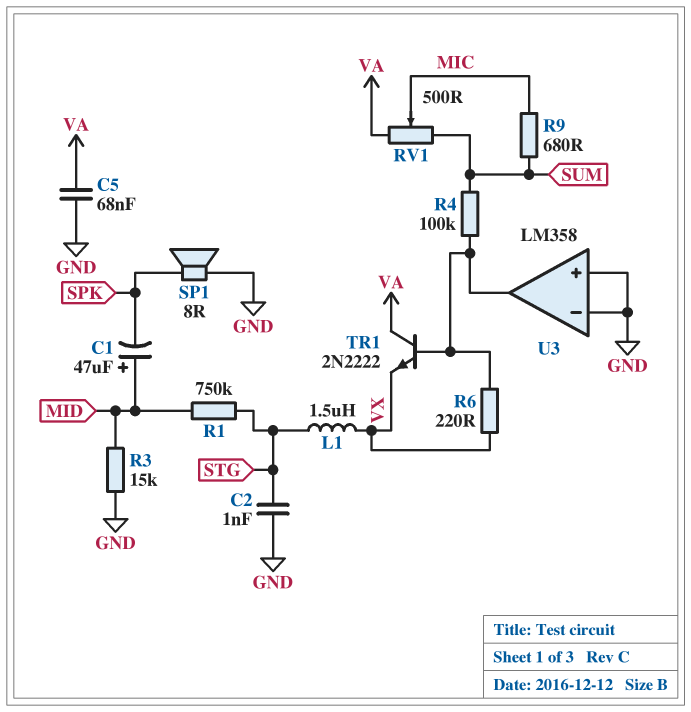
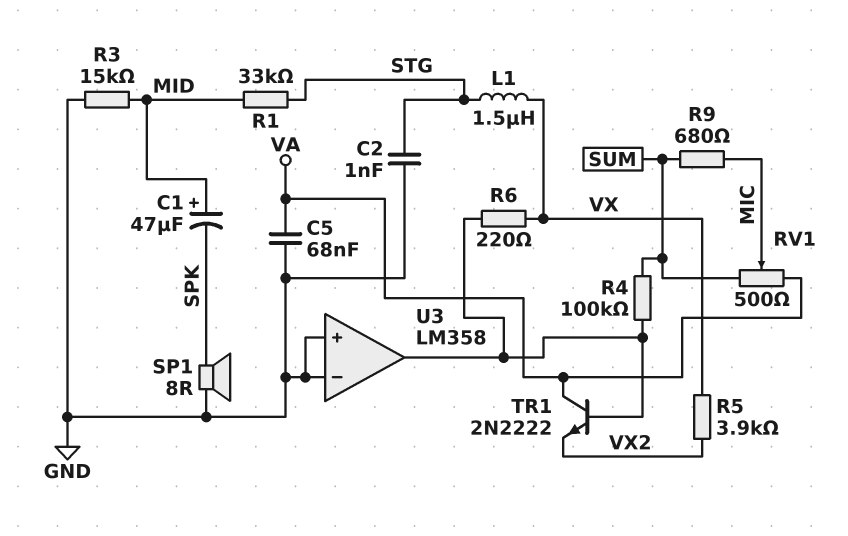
R1: 750k (MID, STG) -> 33k (MID, STG)
R5: none -> 3.9k (VX, VX2)
TR1: NPN 2N2222 (B U3/out, C VA, E VX) -> NPN 2N2222 (B U3/out, C VA, E VX2)

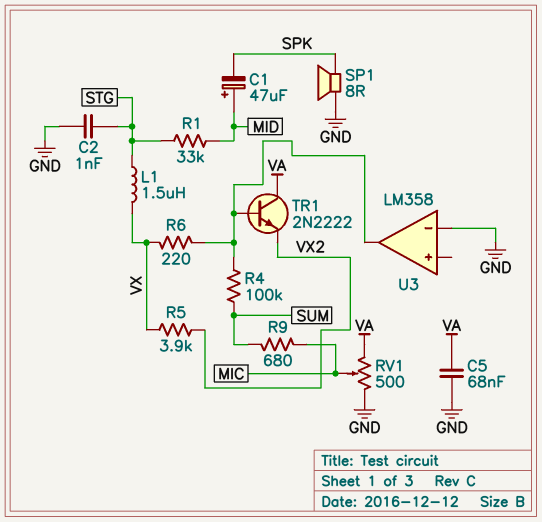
R3: 15k (GND, MID) -> none
RV1: 500 (SUM, VA, wiper MIC) -> 500 (GND, VA, wiper MIC)
U3 pin in+: GND -> none

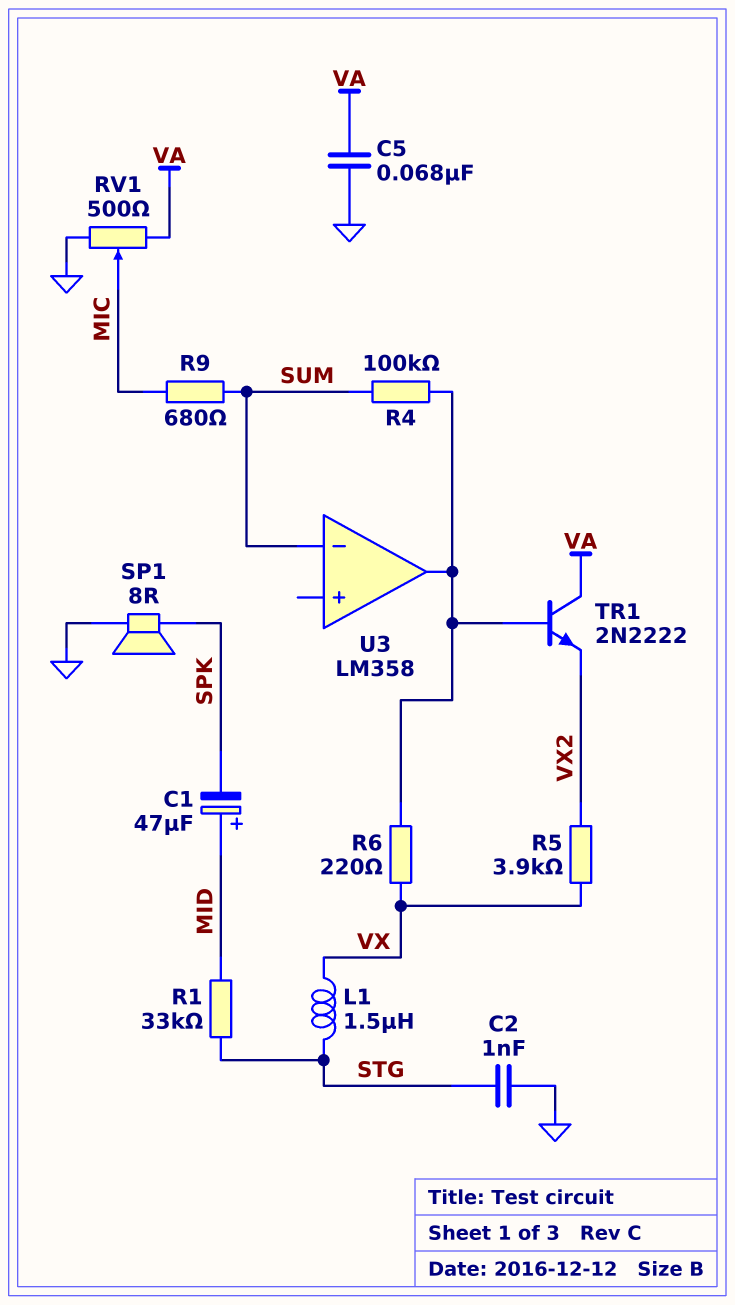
U3 pin in-: GND -> SUM

